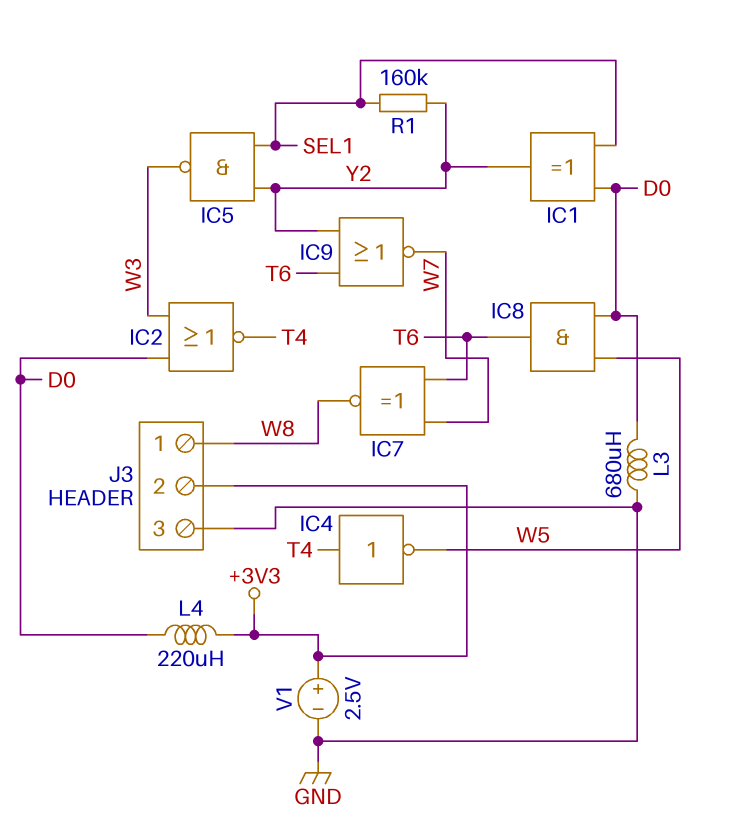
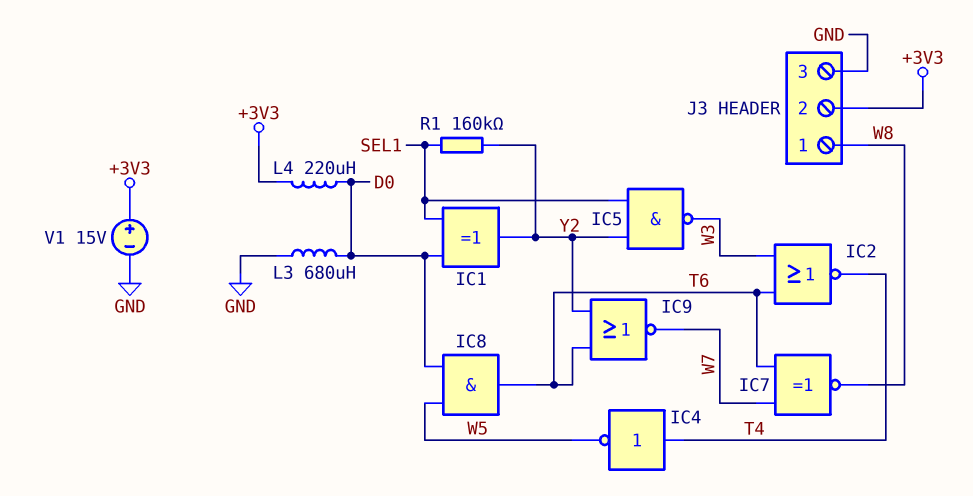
IC2: NOR (in D0, in W3, out T4) -> NOR (in T6, in W3, out T4)
V1: 2.5V (plus +3V3, minus GND) -> 15V (plus +3V3, minus GND)

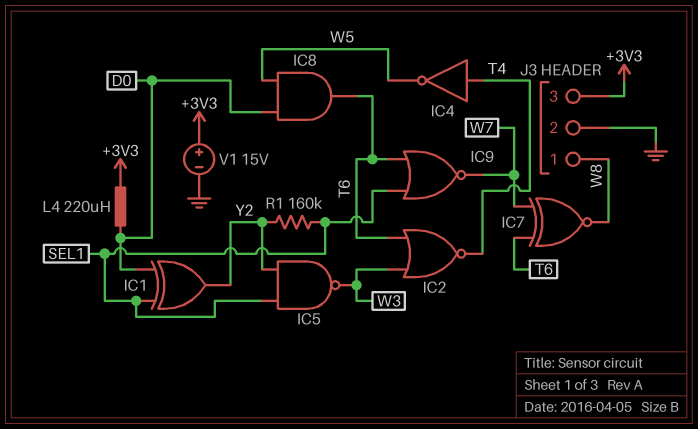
IC9: NOR (in T6, in Y2, out W7) -> NOR (in SEL1, in T6, out W7)
J3 pin 2: +3V3 -> GND
J3 pin 3: GND -> +3V3
L3: 680uH (D0, GND) -> none

